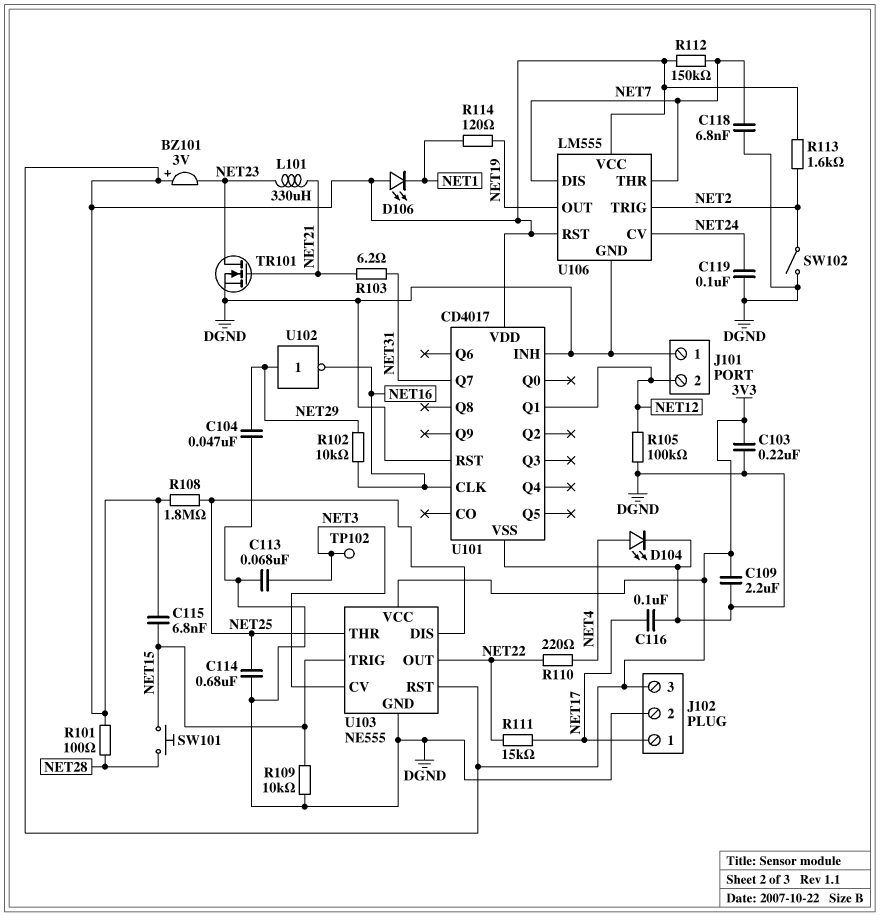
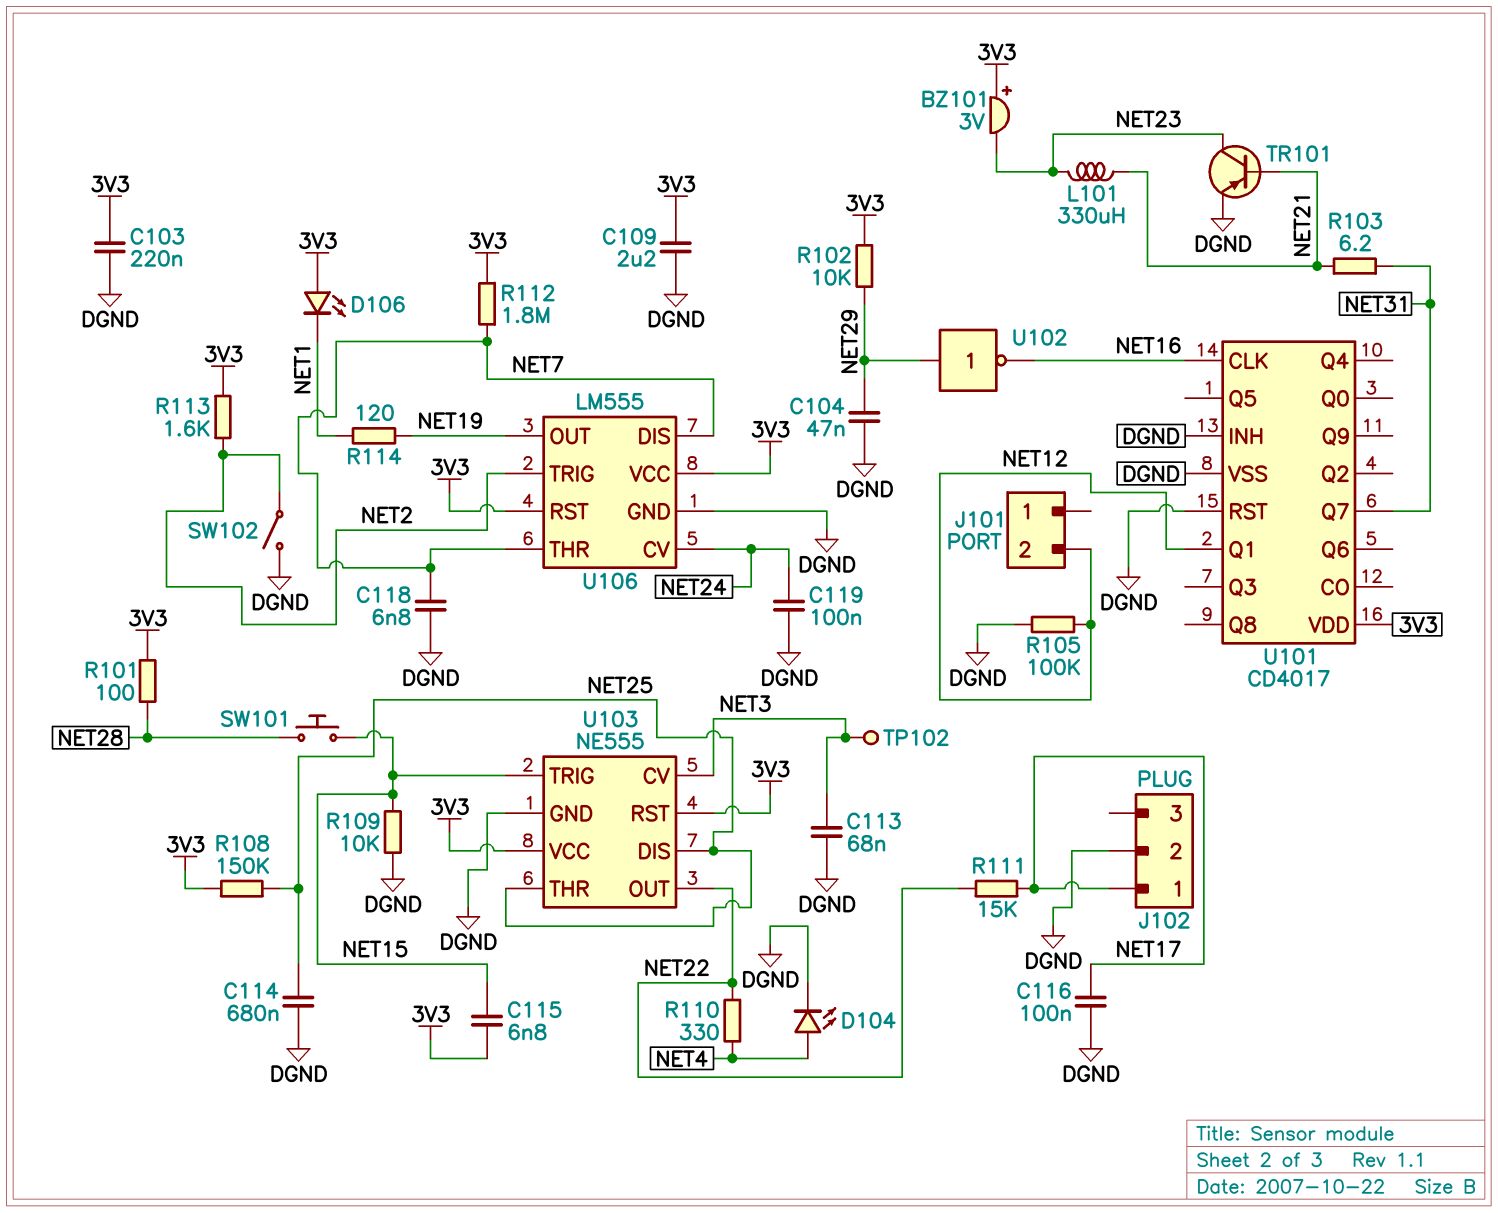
J101 pin 1: DGND -> none
J102 pin 3: 3V3 -> none
R102: 10k (NET16, NET29) -> 10k (3V3, NET29)
R108: 1.8M (3V3, NET25) -> 150k (3V3, NET25)
R110: 220 (NET4, NET22) -> 330 (NET4, NET22)
R112: 150k (3V3, NET7) -> 1.8M (3V3, NET7)
TR101: NMOS (G NET21, D NET23, S DGND) -> PNP (B NET21, C NET23, E DGND)

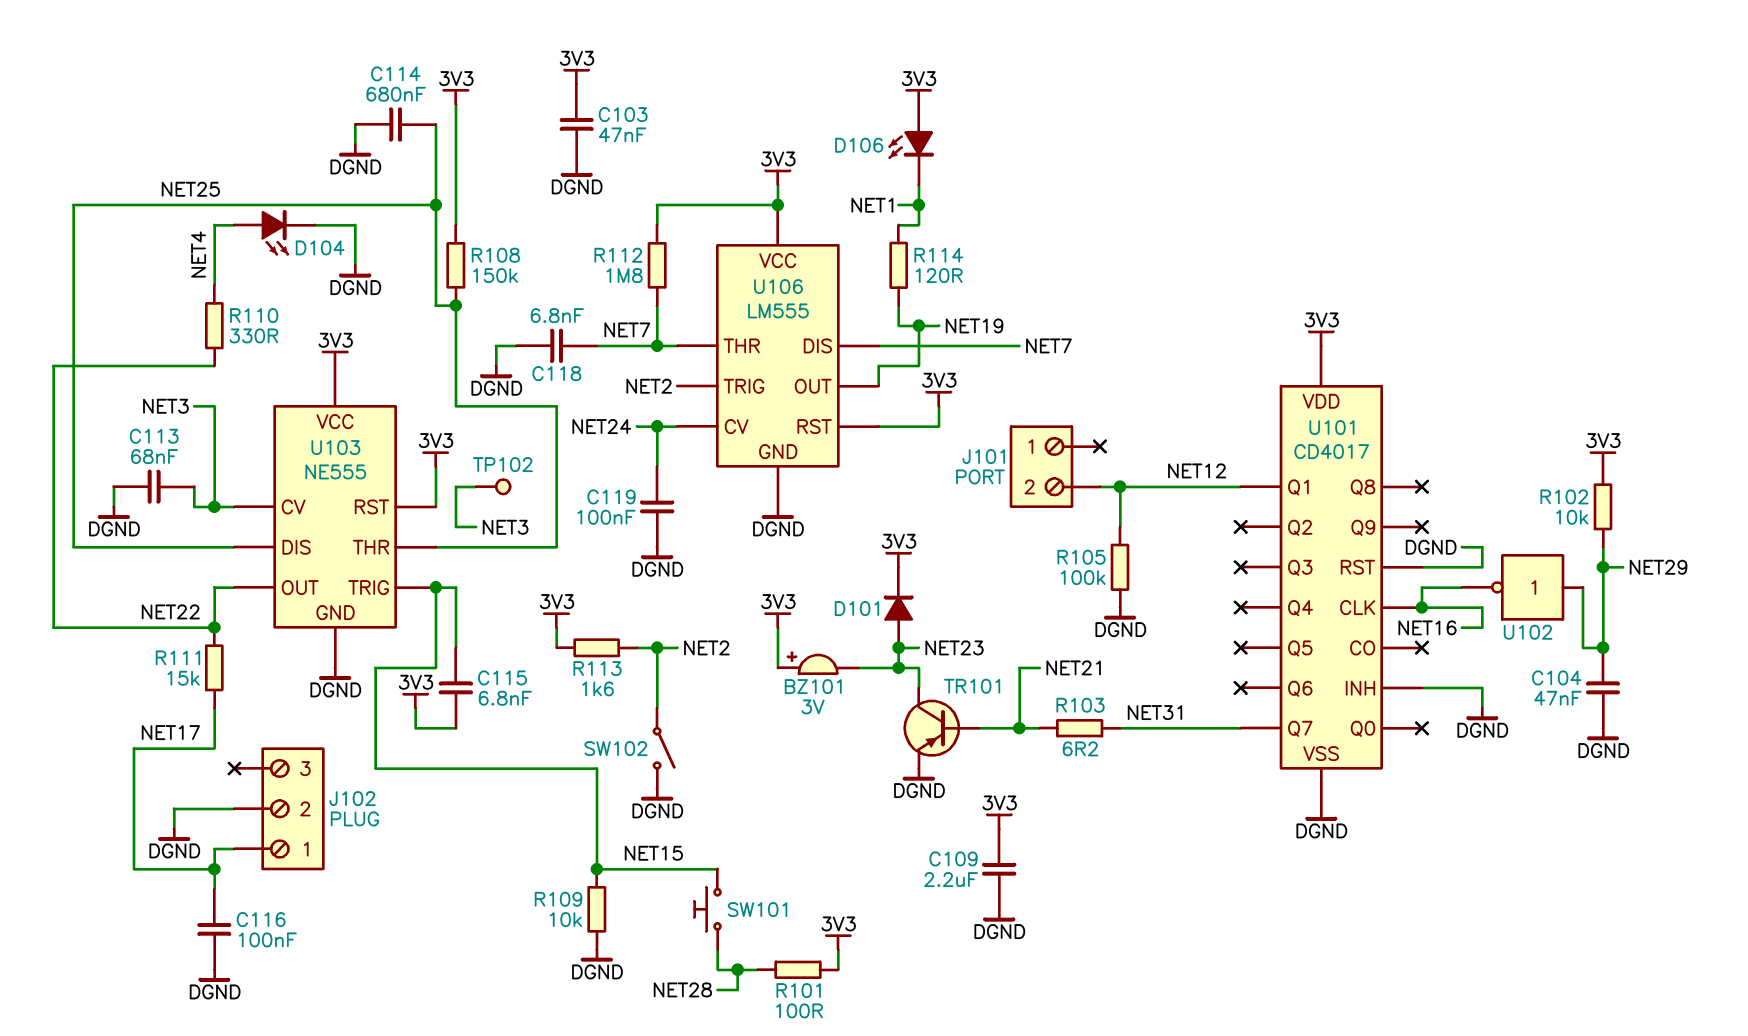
C103: 220nF (3V3, DGND) -> 47nF (3V3, DGND)
D101: none -> diode (A NET23, K 3V3)
L101: 330uH (NET21, NET23) -> none

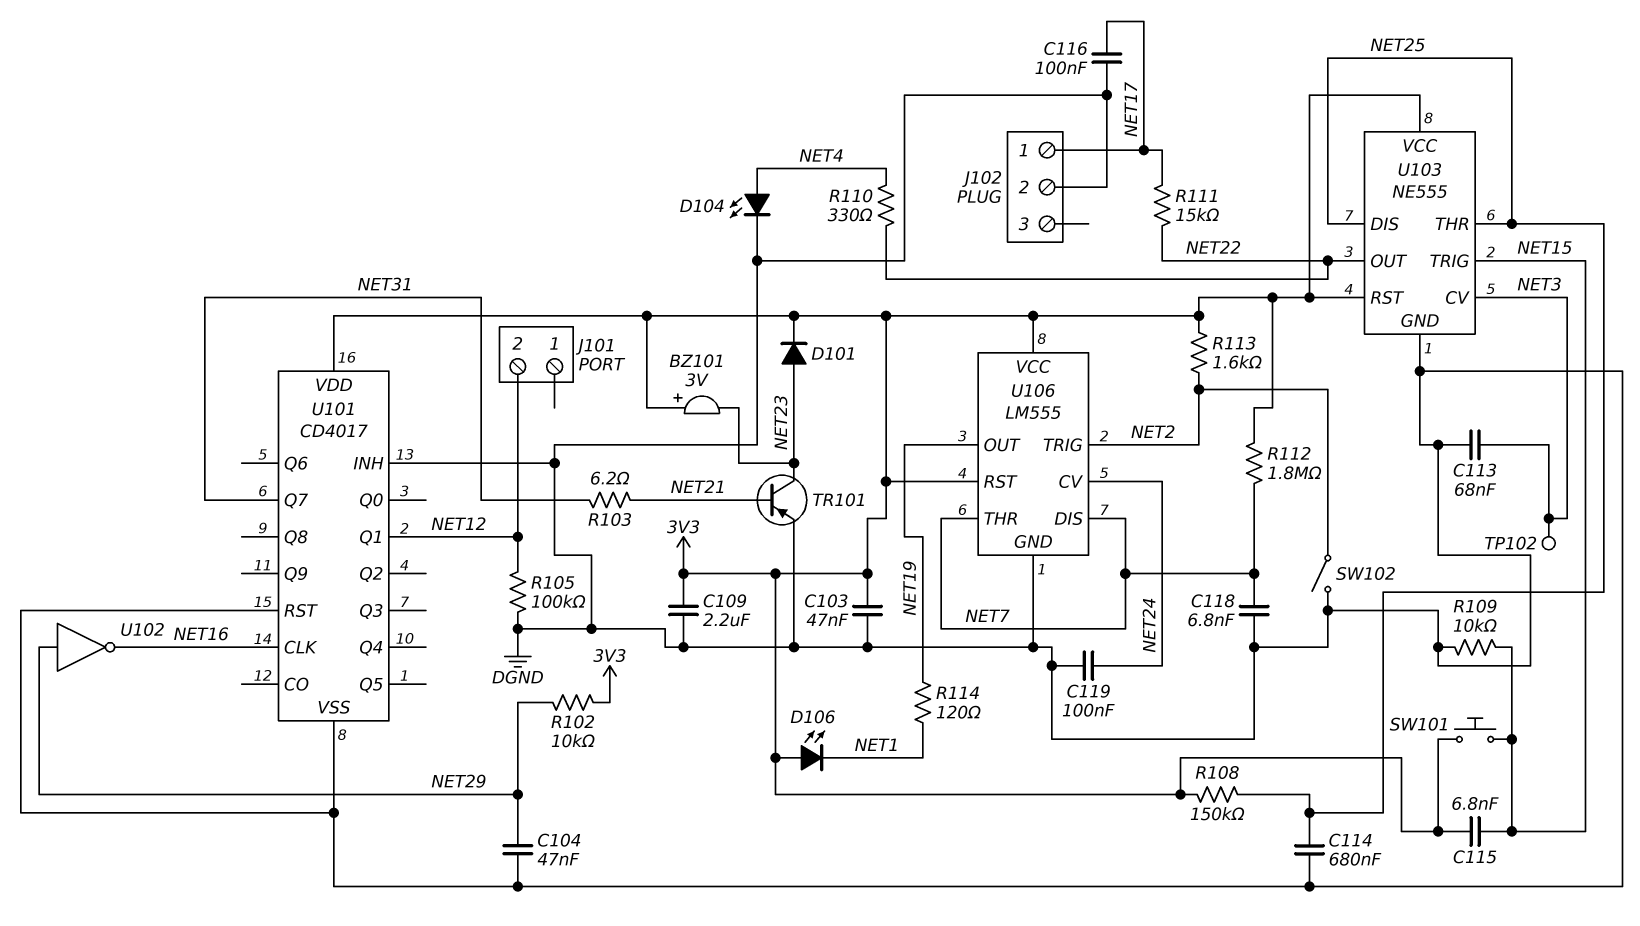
R101: 100 (3V3, NET28) -> none
SW101: button (NET15, NET28) -> button (3V3, NET15)

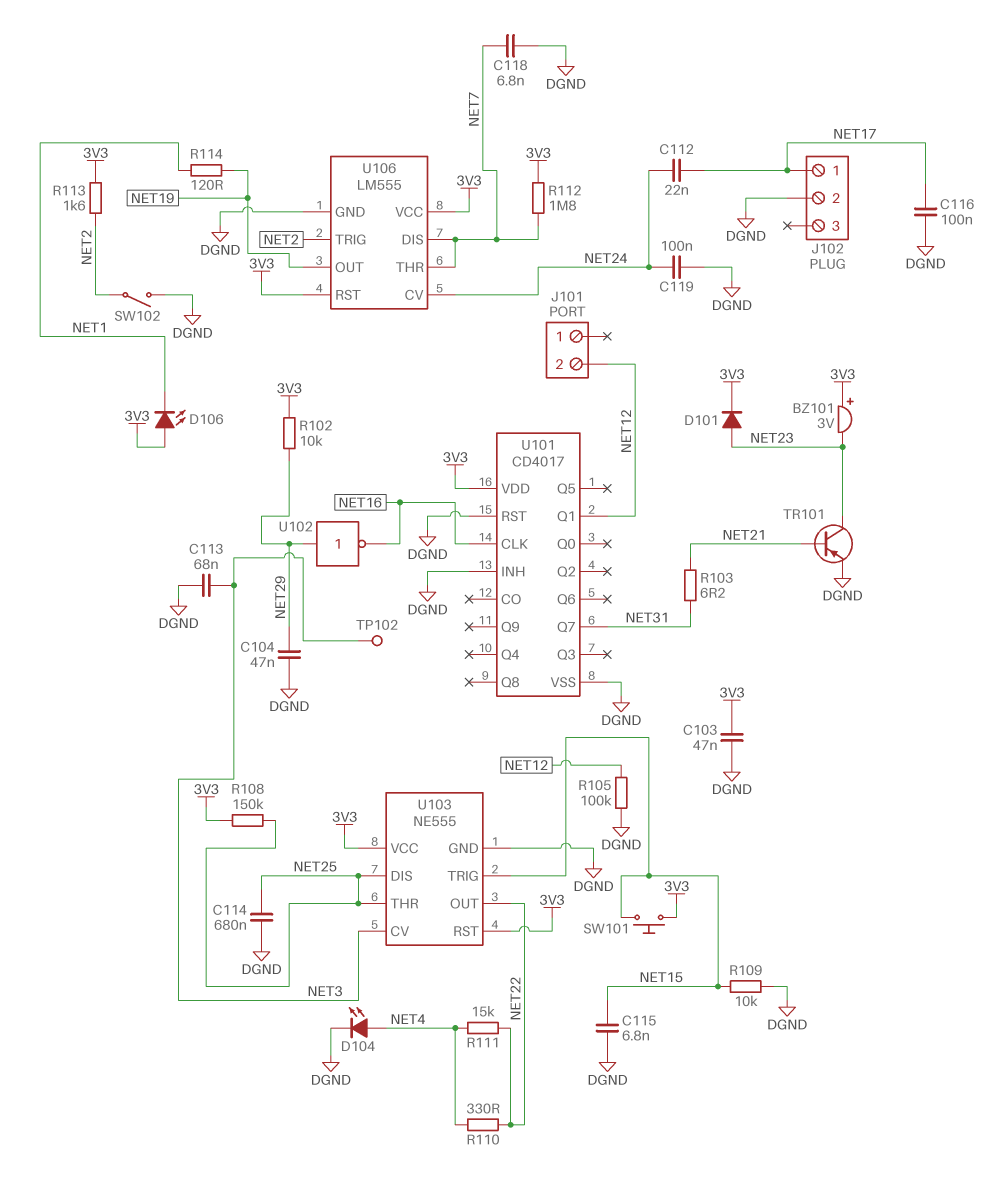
C109: 2.2uF (3V3, DGND) -> none
C112: none -> 22nF (NET17, NET24)
C115: 6.8nF (3V3, NET15) -> 6.8nF (DGND, NET15)
R111: 15k (NET17, NET22) -> 15k (NET4, NET22)

